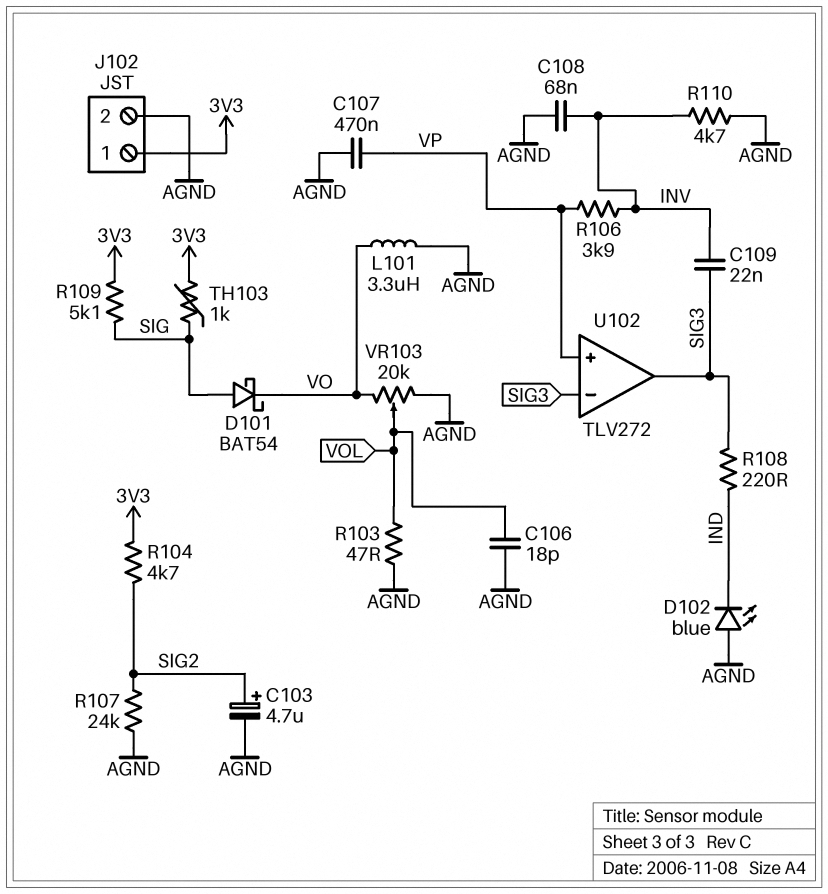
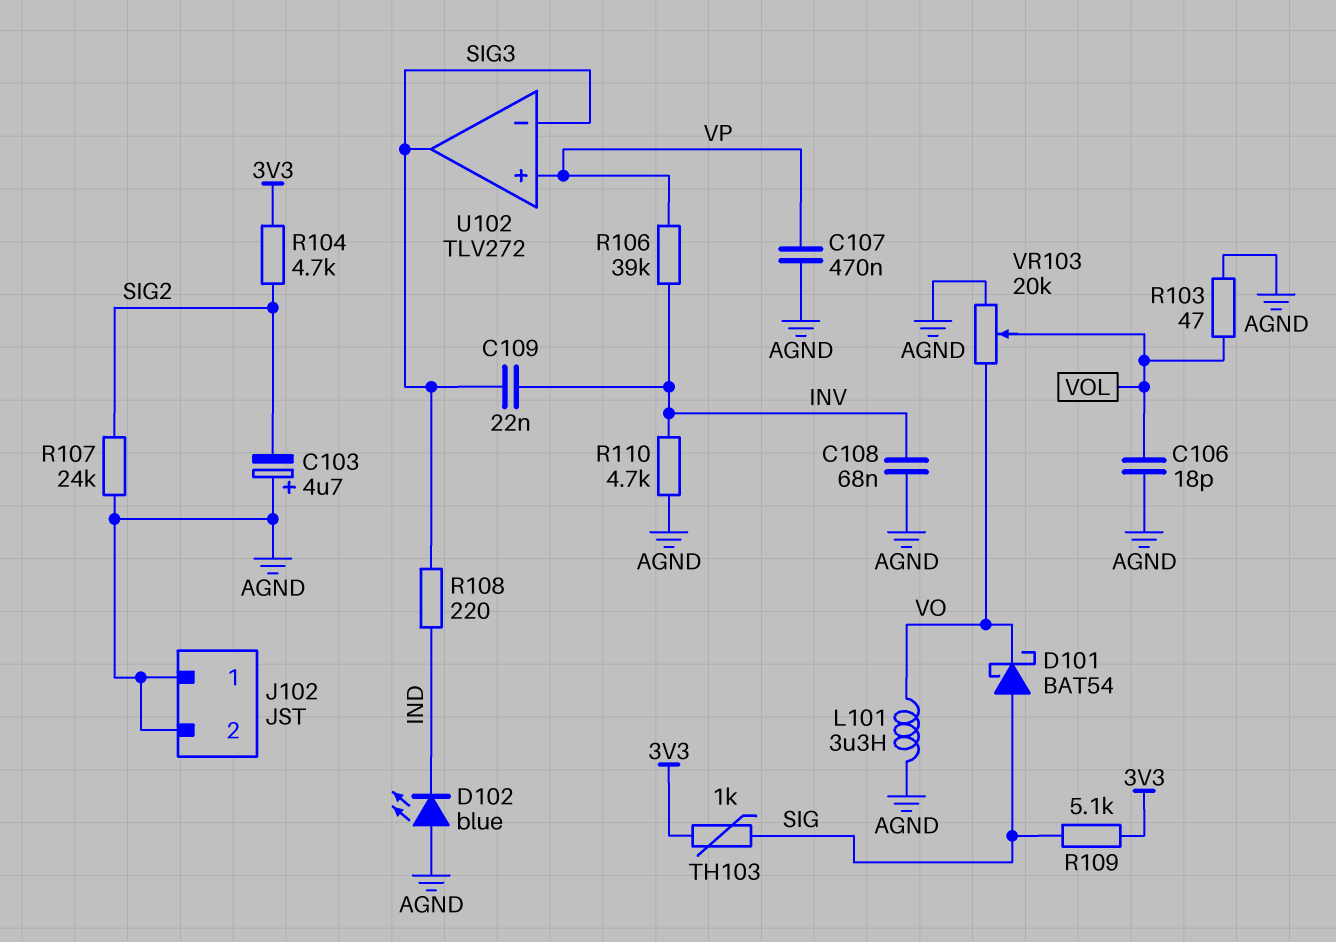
C103: 4.7uF (plus SIG2, minus AGND) -> 4.7uF (plus AGND, minus SIG2)
J102 pin 1: 3V3 -> AGND
R106: 3.9k (INV, VP) -> 39k (INV, VP)

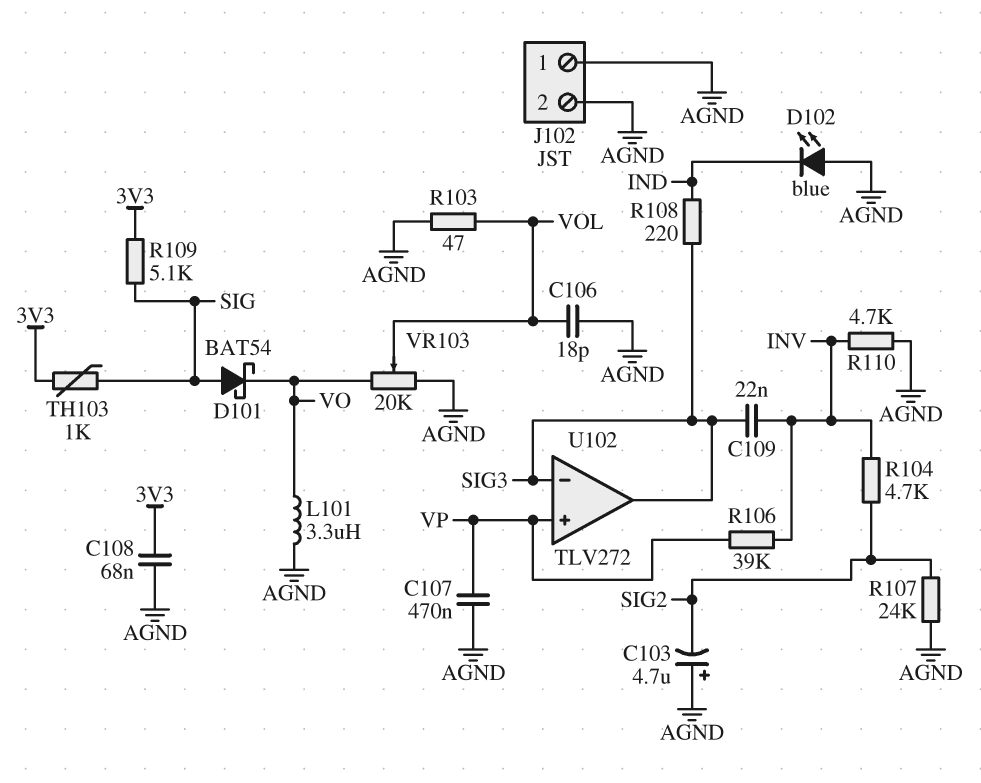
C108: 68nF (AGND, INV) -> 68nF (3V3, AGND)
R104: 4.7k (3V3, SIG2) -> 4.7k (INV, SIG2)

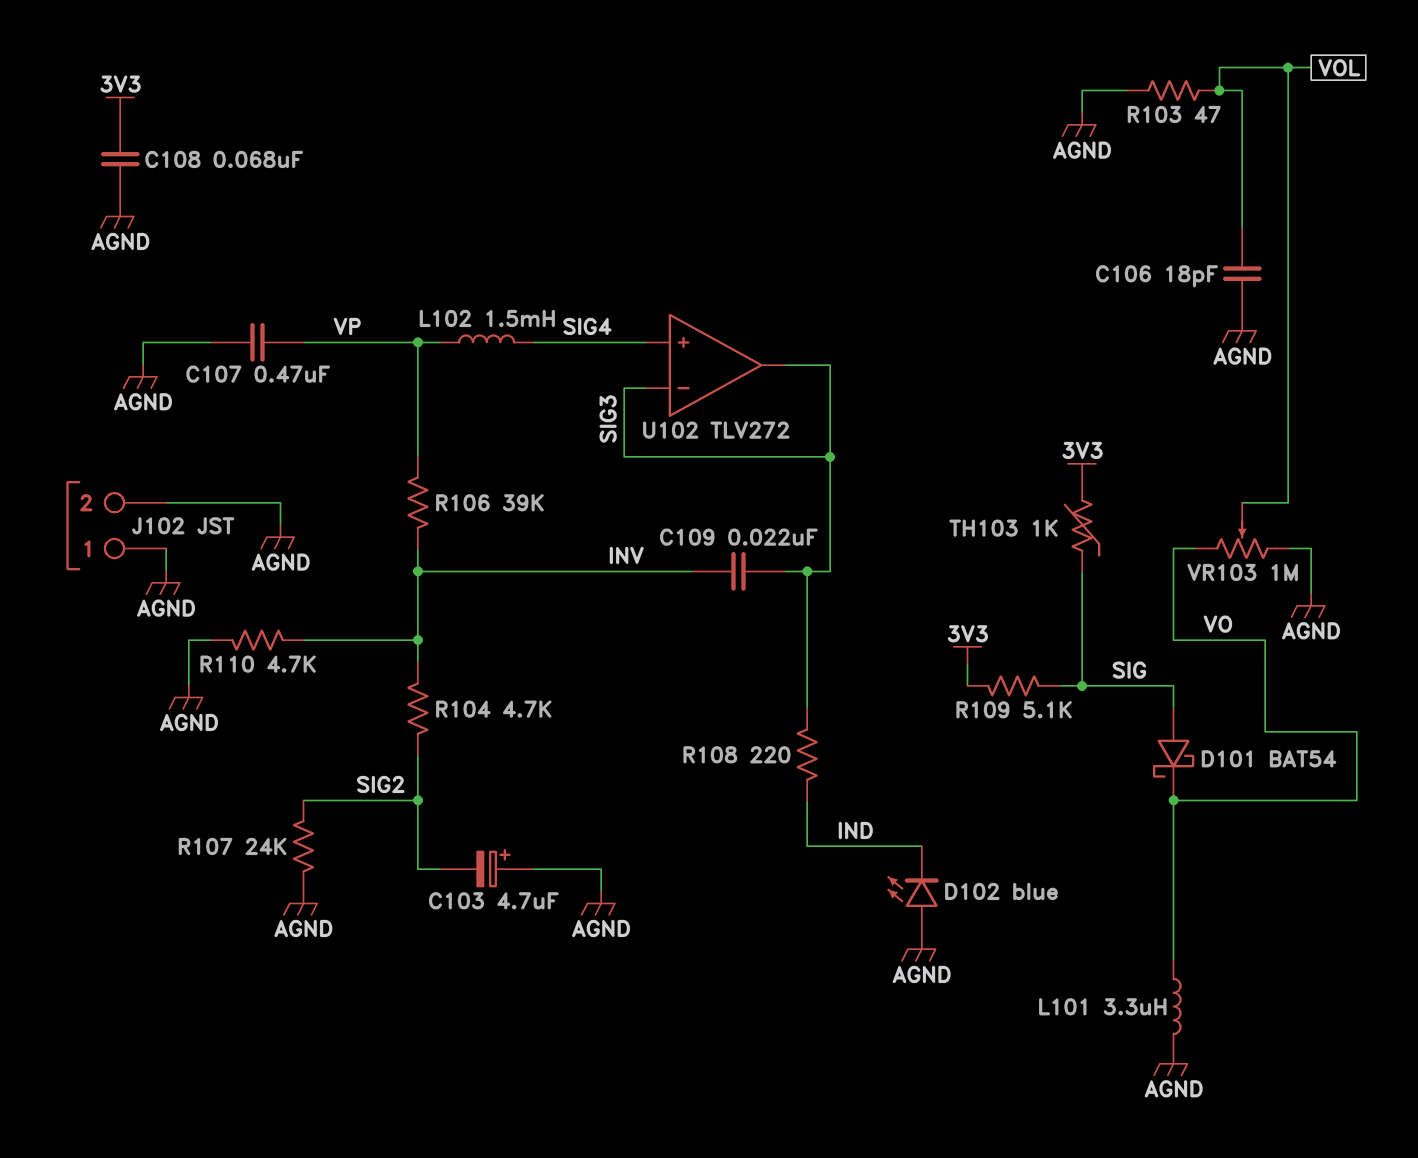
L102: none -> 1.5mH (SIG4, VP)
U102 pin in+: VP -> SIG4
VR103: 20k (AGND, VO, wiper VOL) -> 1M (AGND, VO, wiper VOL)

